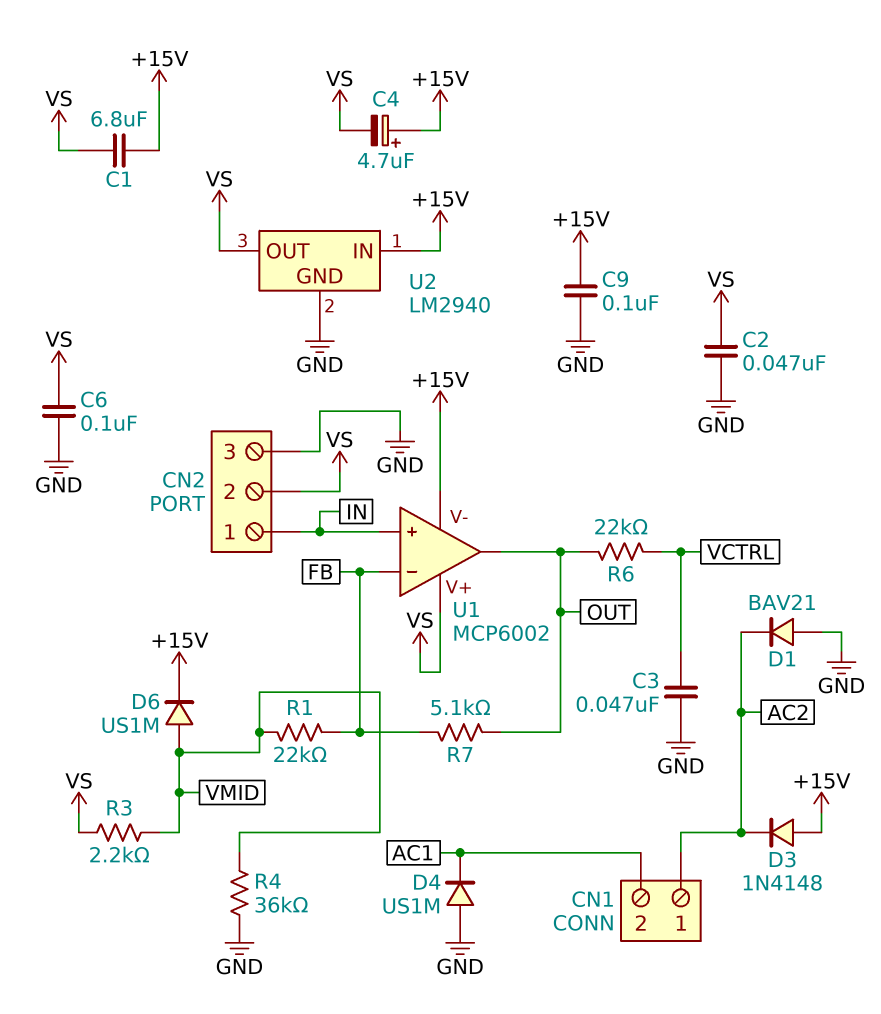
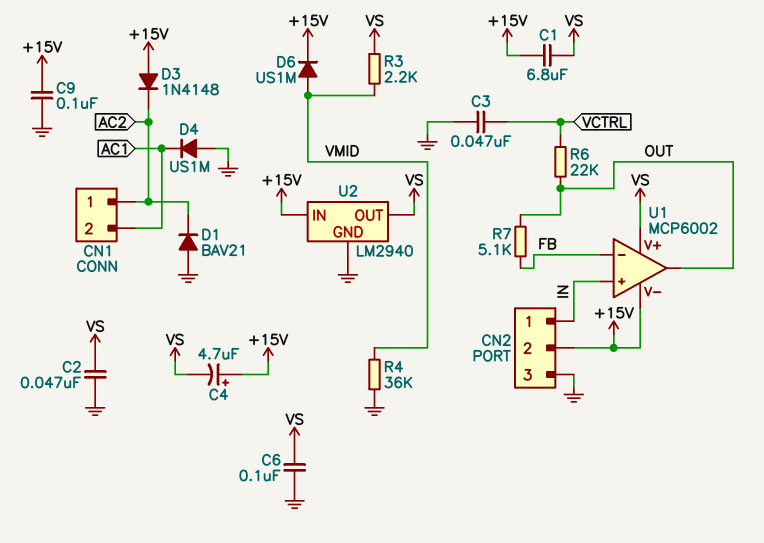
CN2 pin 2: VS -> +15V
R1: 22k (FB, VMID) -> none

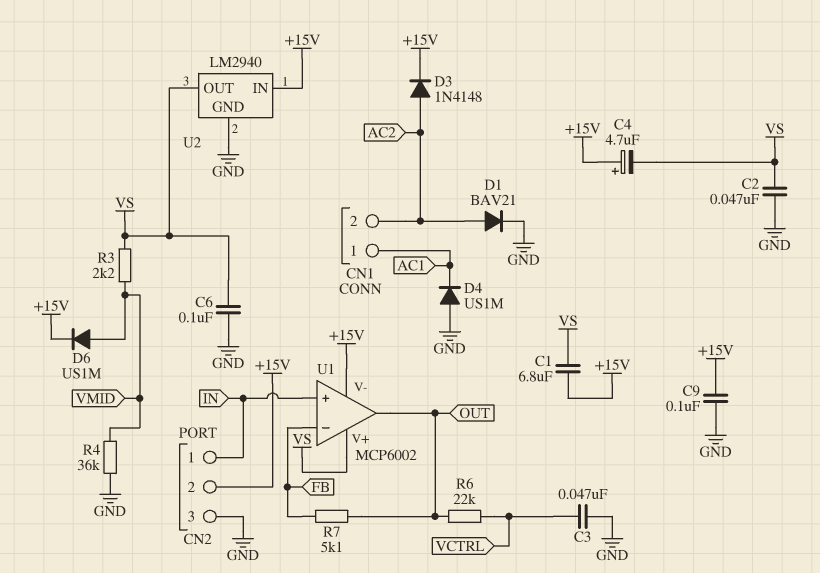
CN1 pin 1: AC2 -> AC1
CN1 pin 2: AC1 -> AC2
D1: diode BAV21 (A GND, K AC2) -> diode BAV21 (A AC2, K GND)
D3: diode 1N4148 (A +15V, K AC2) -> diode 1N4148 (A AC2, K +15V)

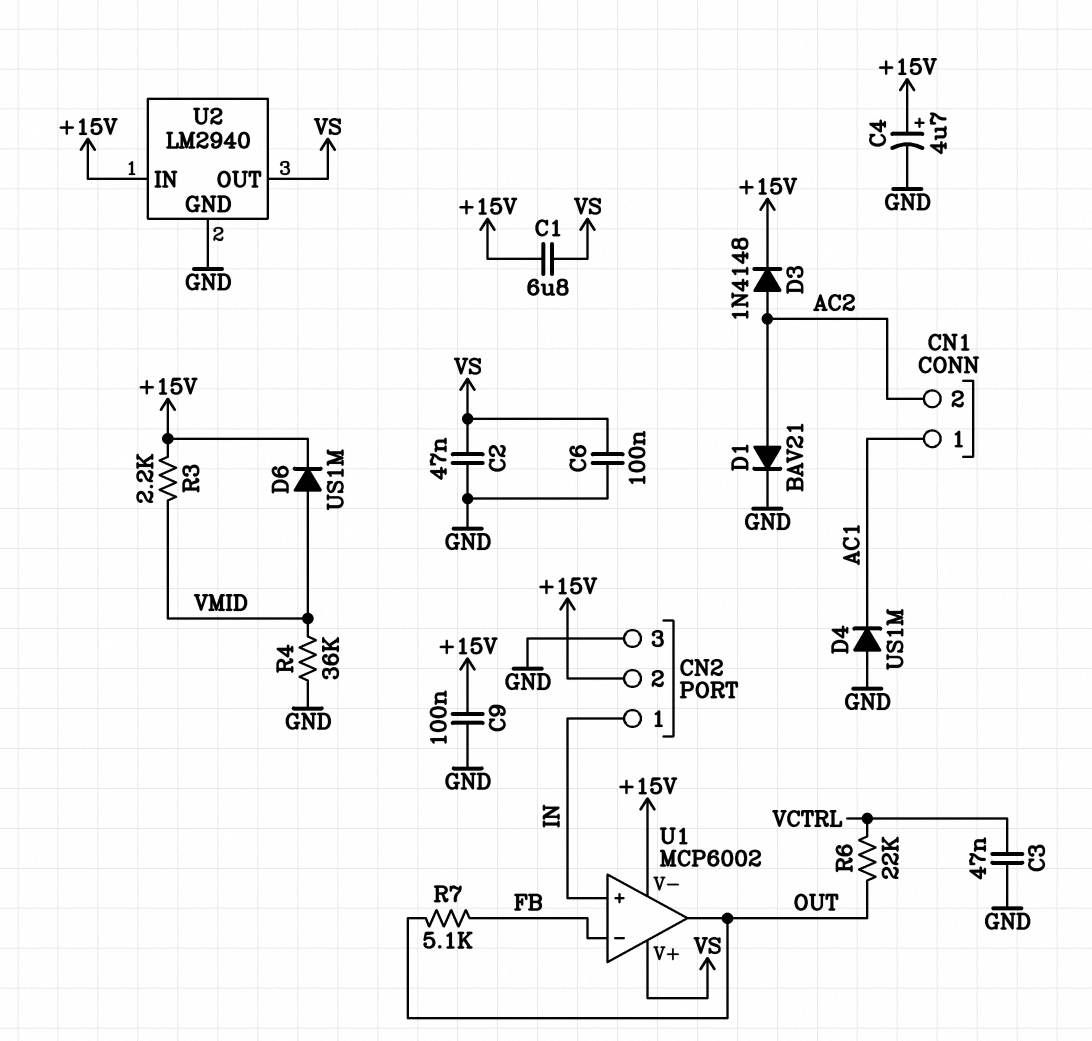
C4: 4.7uF (plus +15V, minus VS) -> 4.7uF (plus +15V, minus GND)
R3: 2.2k (VMID, VS) -> 2.2k (+15V, VMID)

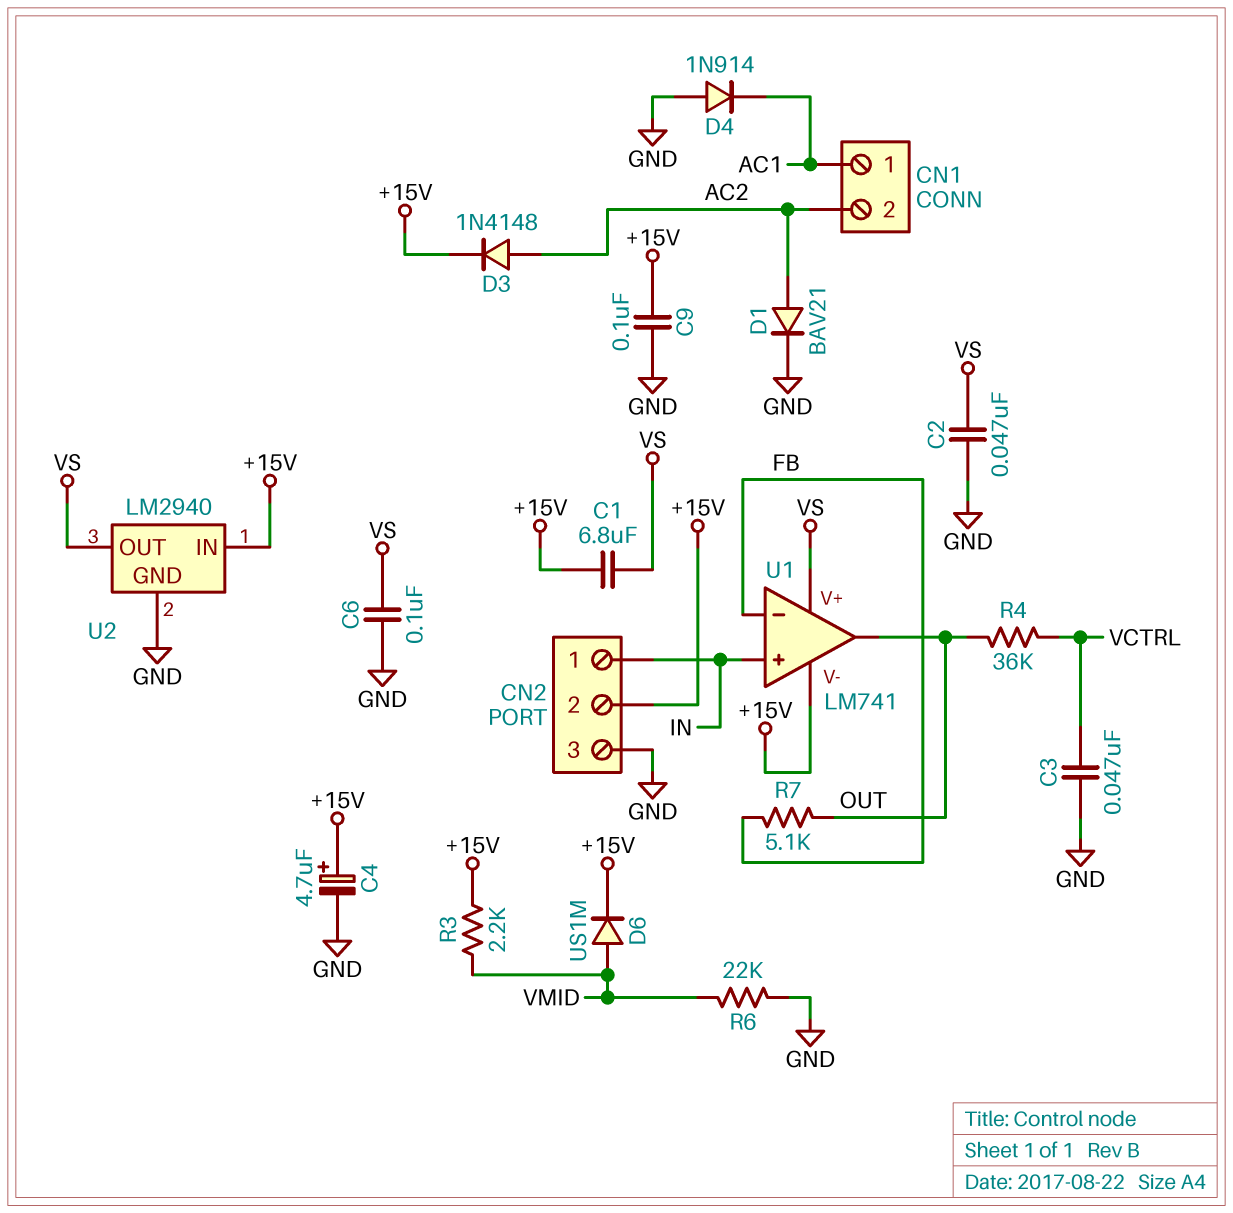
D4: diode US1M (A GND, K AC1) -> diode 1N914 (A GND, K AC1)
R4: 36k (GND, VMID) -> 36k (OUT, VCTRL)
R6: 22k (OUT, VCTRL) -> 22k (GND, VMID)
U1: MCP6002 -> LM741

